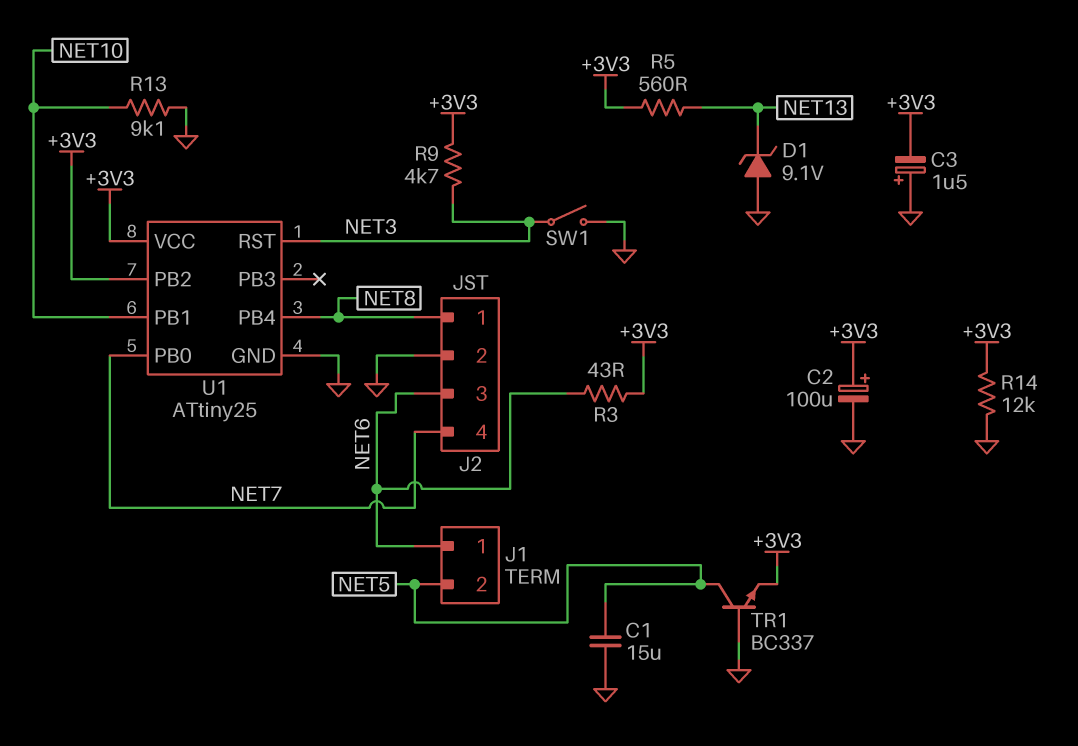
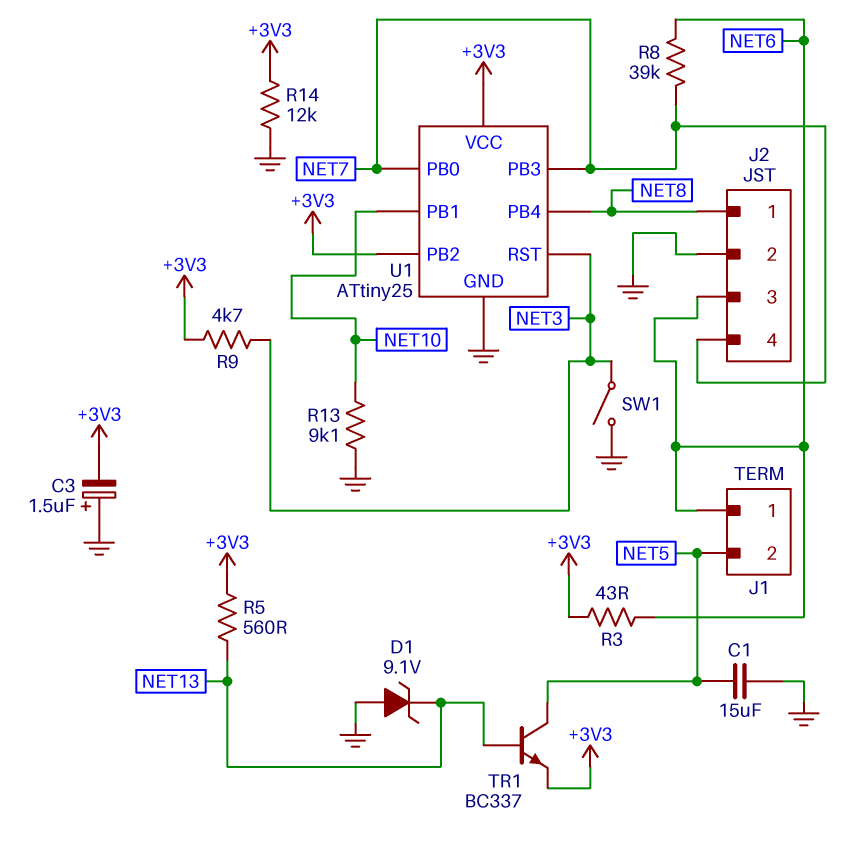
C2: 100uF (plus +3V3, minus GND) -> none
R8: none -> 39k (NET6, NET7)
TR1: NPN BC337 (B GND, C NET5, E +3V3) -> NPN BC337 (B NET13, C NET5, E +3V3)
U1 pin PB3: none -> NET7

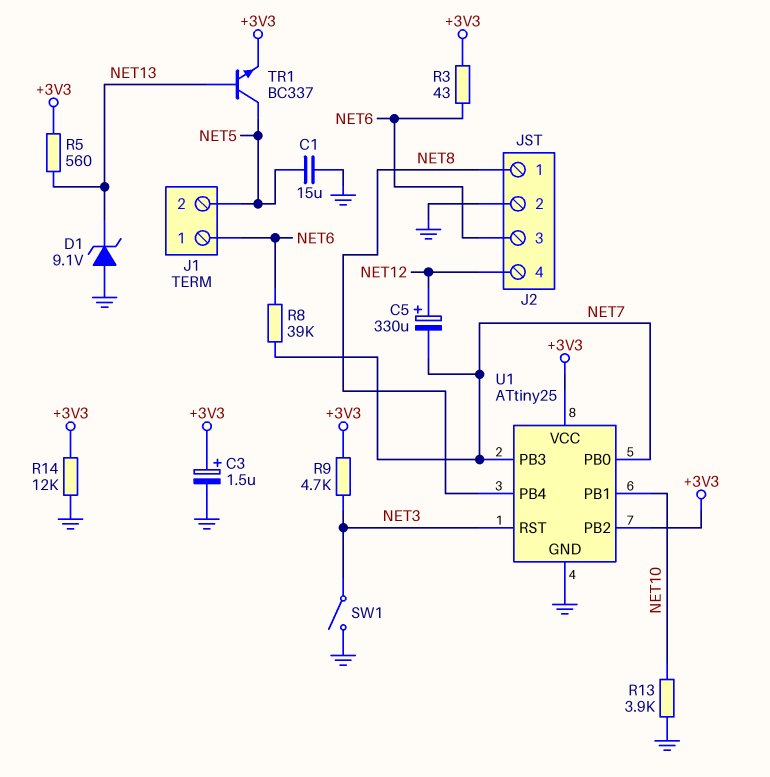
C3: 1.5uF (plus GND, minus +3V3) -> 1.5uF (plus +3V3, minus GND)
C5: none -> 330uF (plus NET12, minus NET7)
J2 pin 4: NET7 -> NET12
R13: 9.1k (GND, NET10) -> 3.9k (GND, NET10)

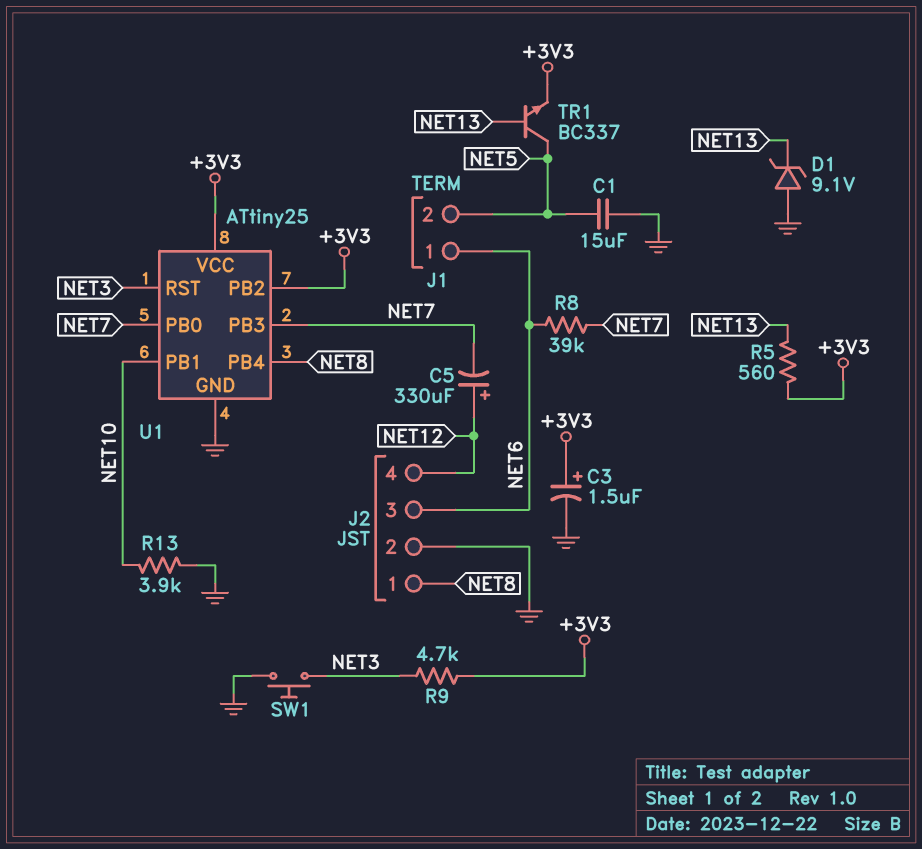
R3: 43 (+3V3, NET6) -> none
R14: 12k (+3V3, GND) -> none
SW1: switch (GND, NET3) -> button (GND, NET3)

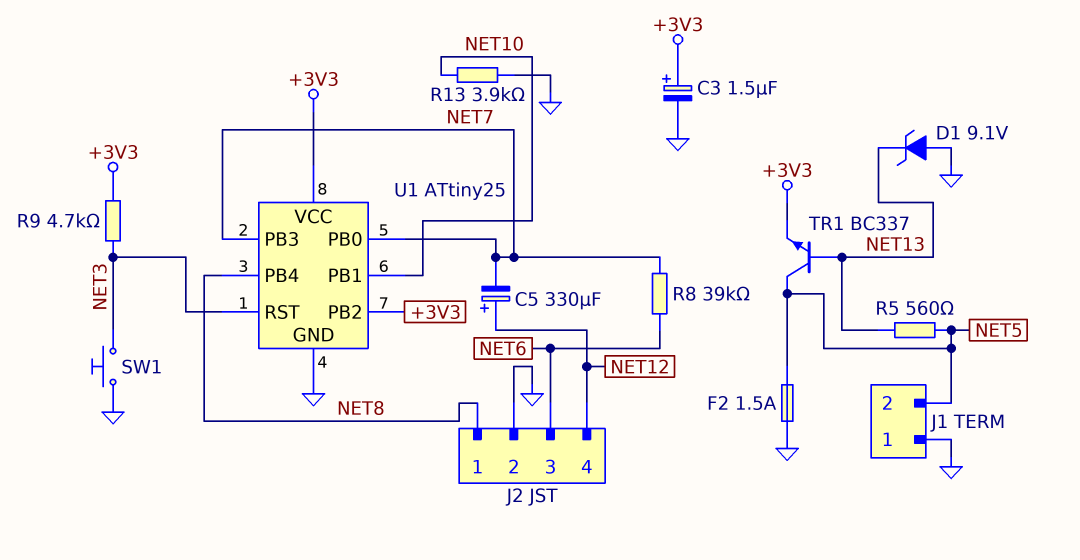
C1: 15uF (GND, NET5) -> none
F2: none -> 1.5A (GND, NET5)
J1 pin 1: NET6 -> GND
R5: 560 (+3V3, NET13) -> 560 (NET5, NET13)

